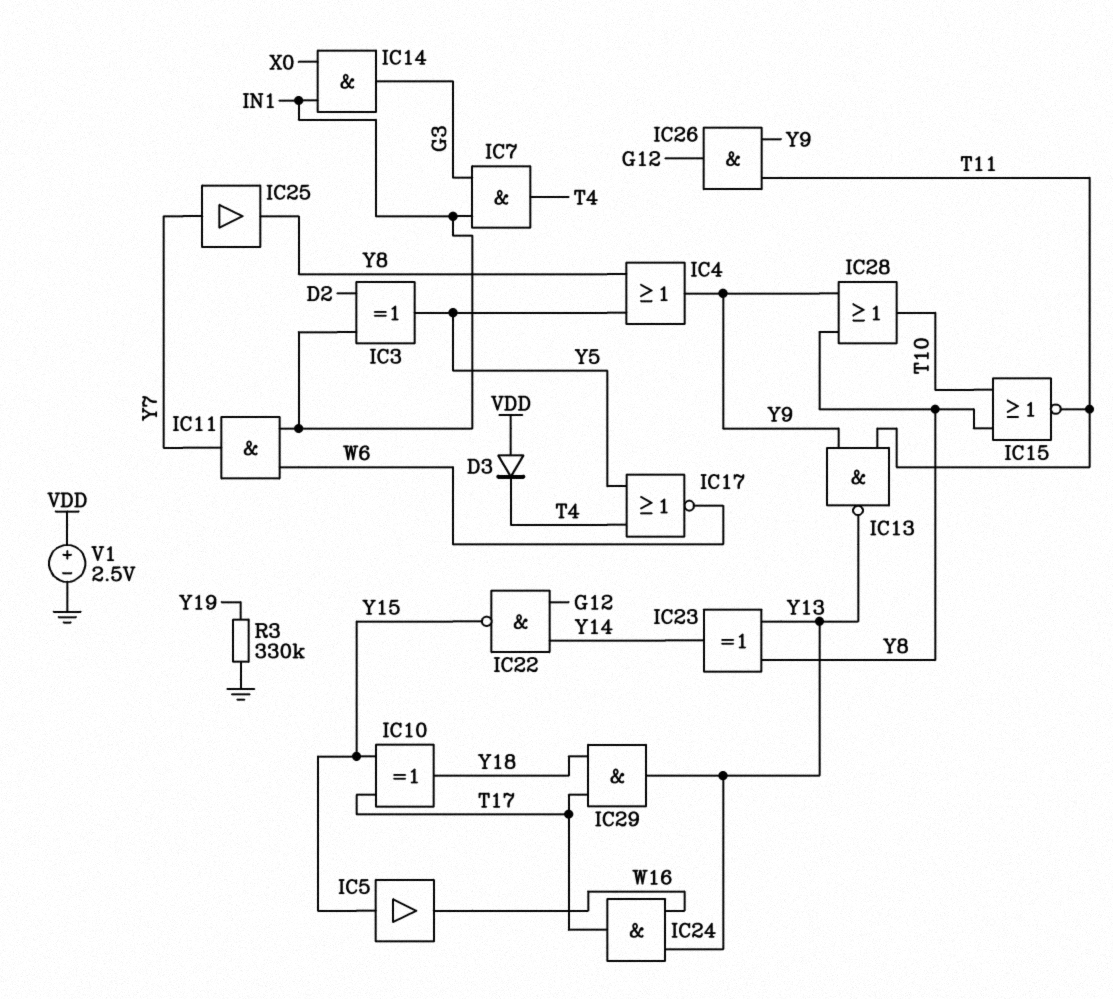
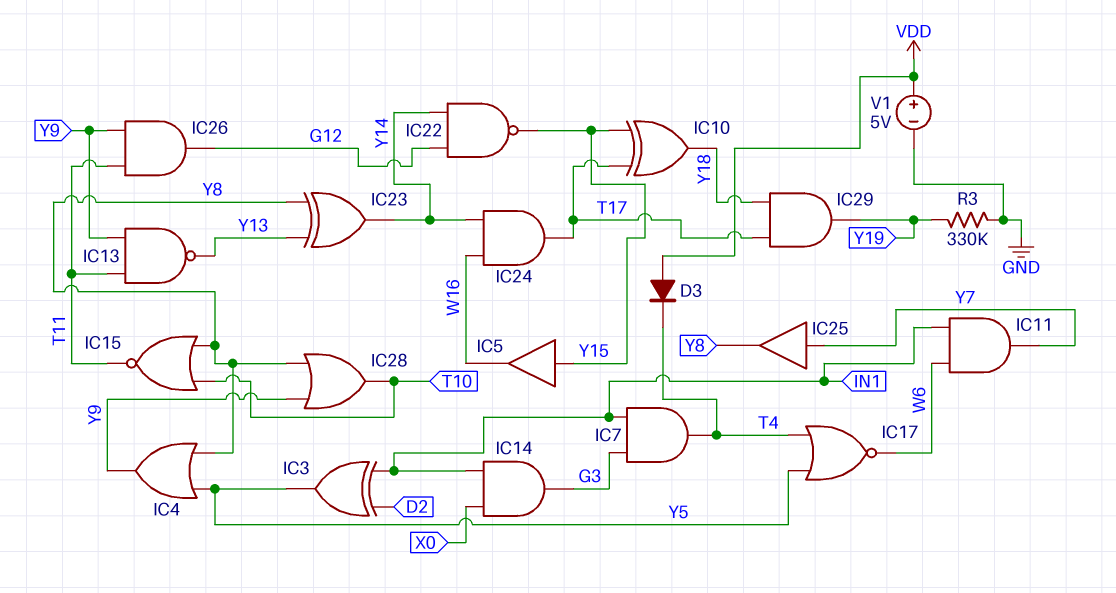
IC24: AND (in W16, in Y13, out T17) -> AND (in W16, in Y14, out T17)
IC29: AND (in T17, in Y18, out Y13) -> AND (in T17, in Y18, out Y19)
V1: 2.5V (plus VDD, minus GND) -> 5V (plus VDD, minus GND)

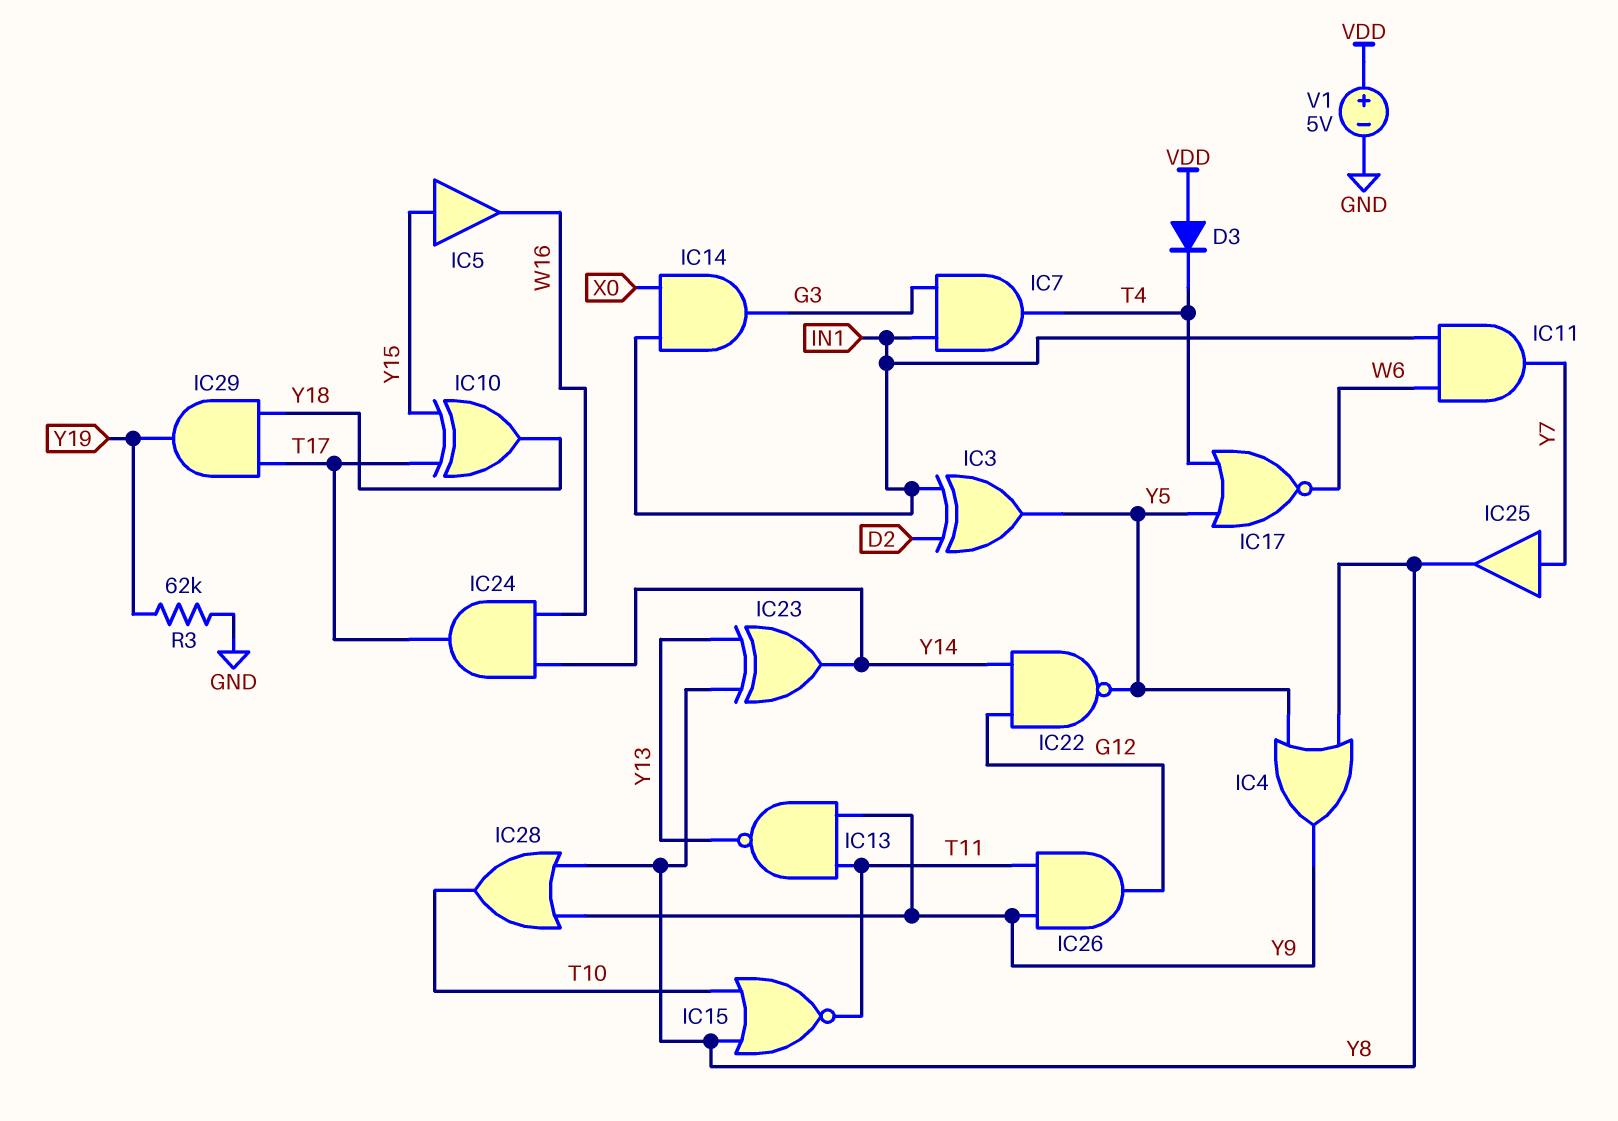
IC22: NAND (in G12, in Y14, out Y15) -> NAND (in G12, in Y14, out Y5)
R3: 330k (GND, Y19) -> 62k (GND, Y19)

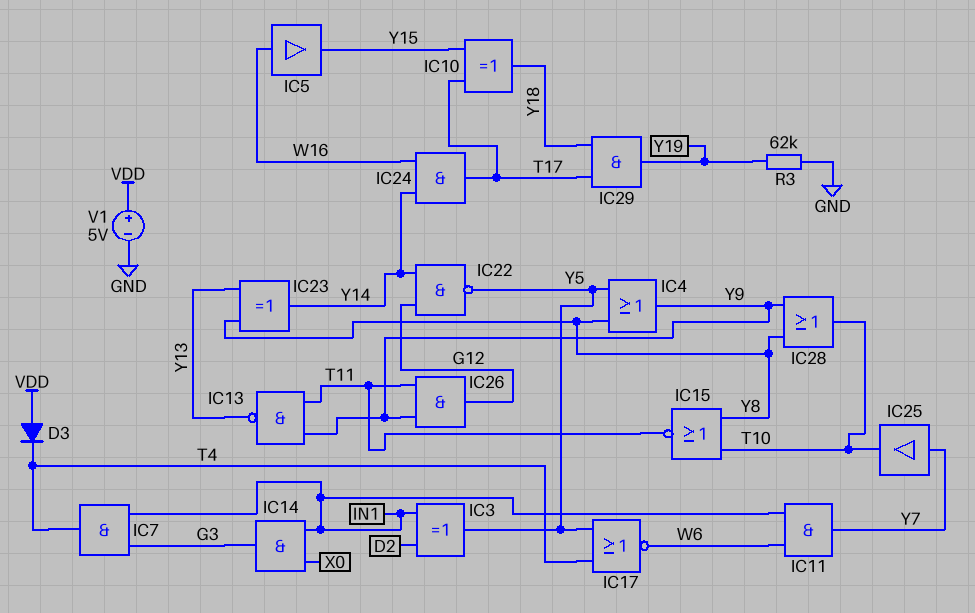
IC5: buffer (in Y15, out W16) -> buffer (in W16, out Y15)
IC25: buffer (in Y7, out Y8) -> buffer (in Y7, out T10)

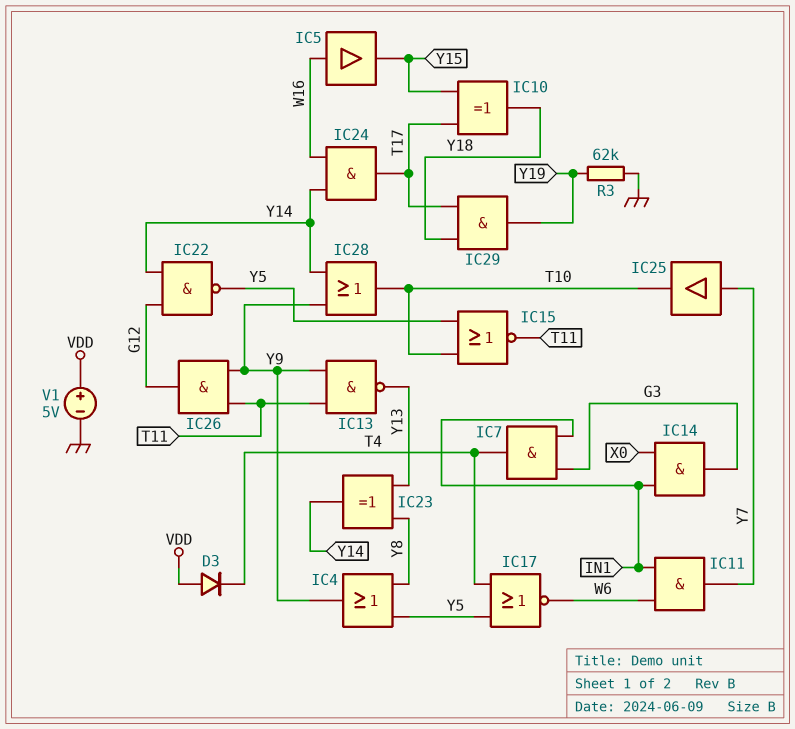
IC3: XOR (in D2, in IN1, out Y5) -> none
IC15: NOR (in T10, in Y8, out T11) -> NOR (in T10, in Y5, out T11)
IC28: OR (in Y8, in Y9, out T10) -> OR (in Y9, in Y14, out T10)

